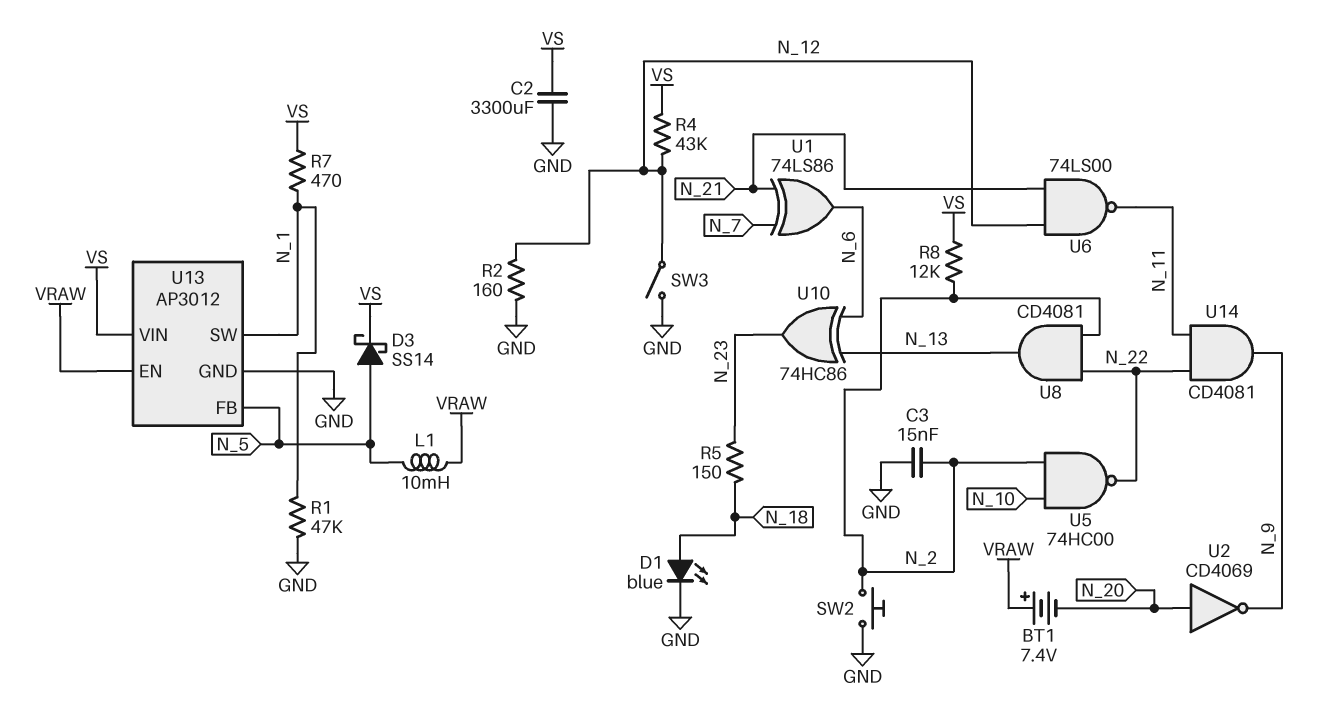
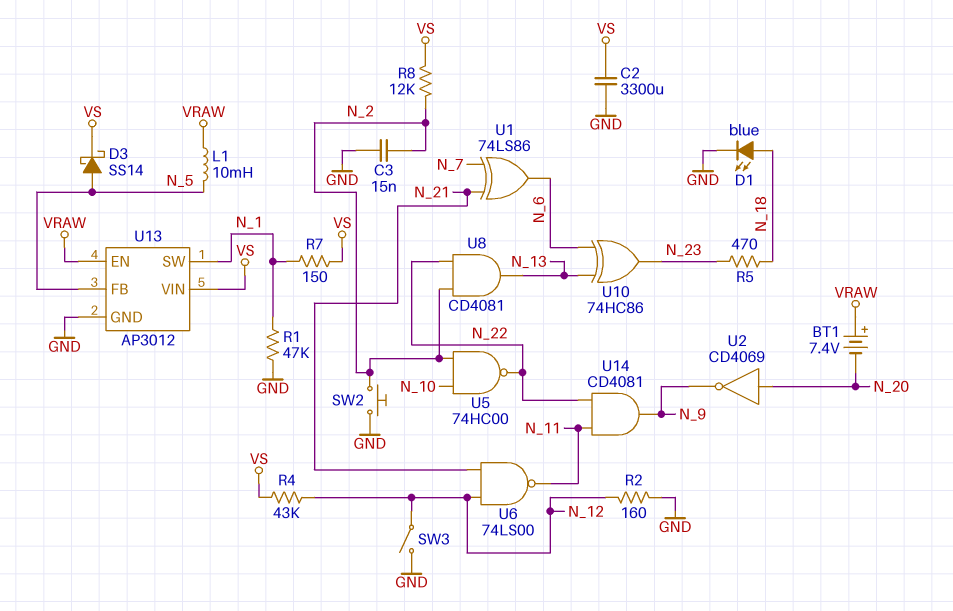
R5: 150 (N_18, N_23) -> 470 (N_18, N_23)
R7: 470 (N_1, VS) -> 150 (N_1, VS)

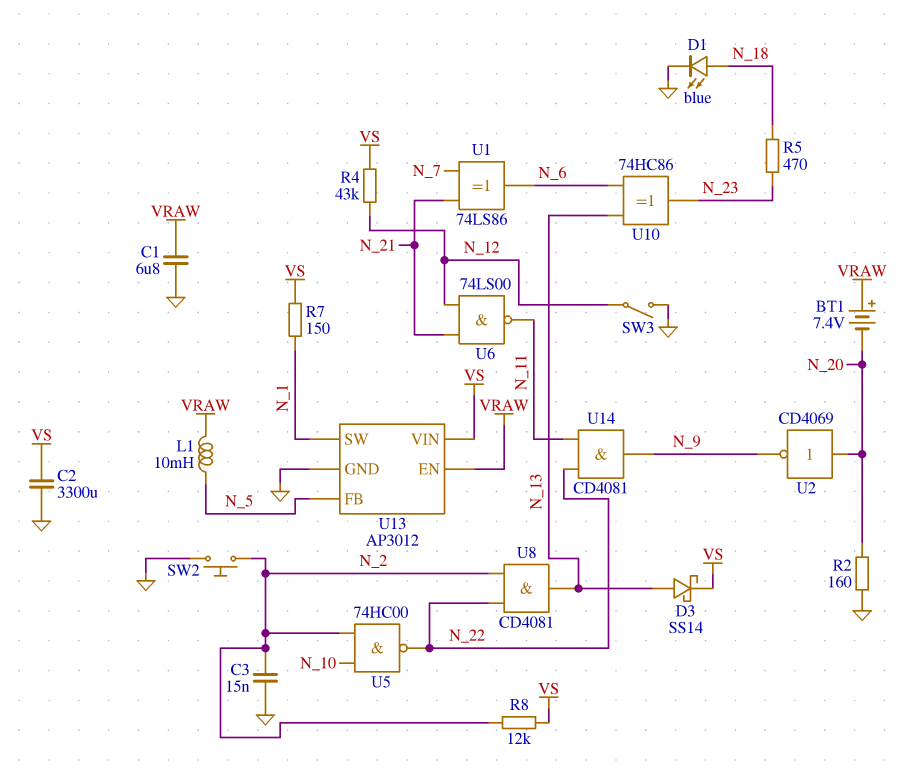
C1: none -> 6.8uF (GND, VRAW)
D3: schottky SS14 (A N_5, K VS) -> schottky SS14 (A N_13, K VS)
R1: 47k (GND, N_1) -> none
R2: 160 (GND, N_12) -> 160 (GND, N_20)

